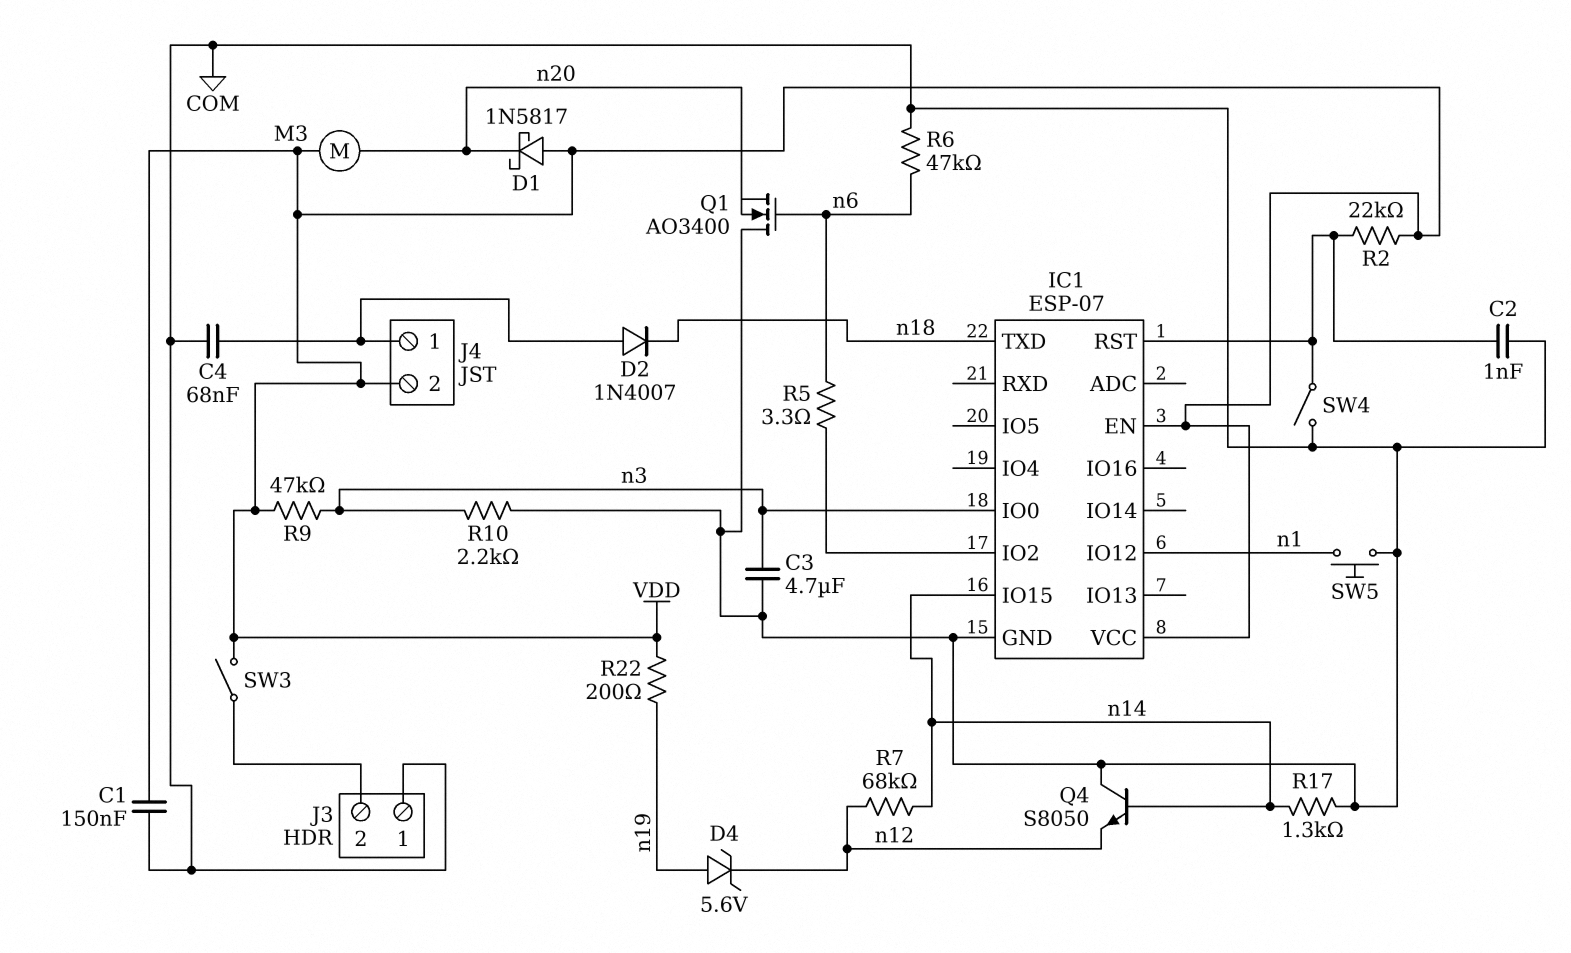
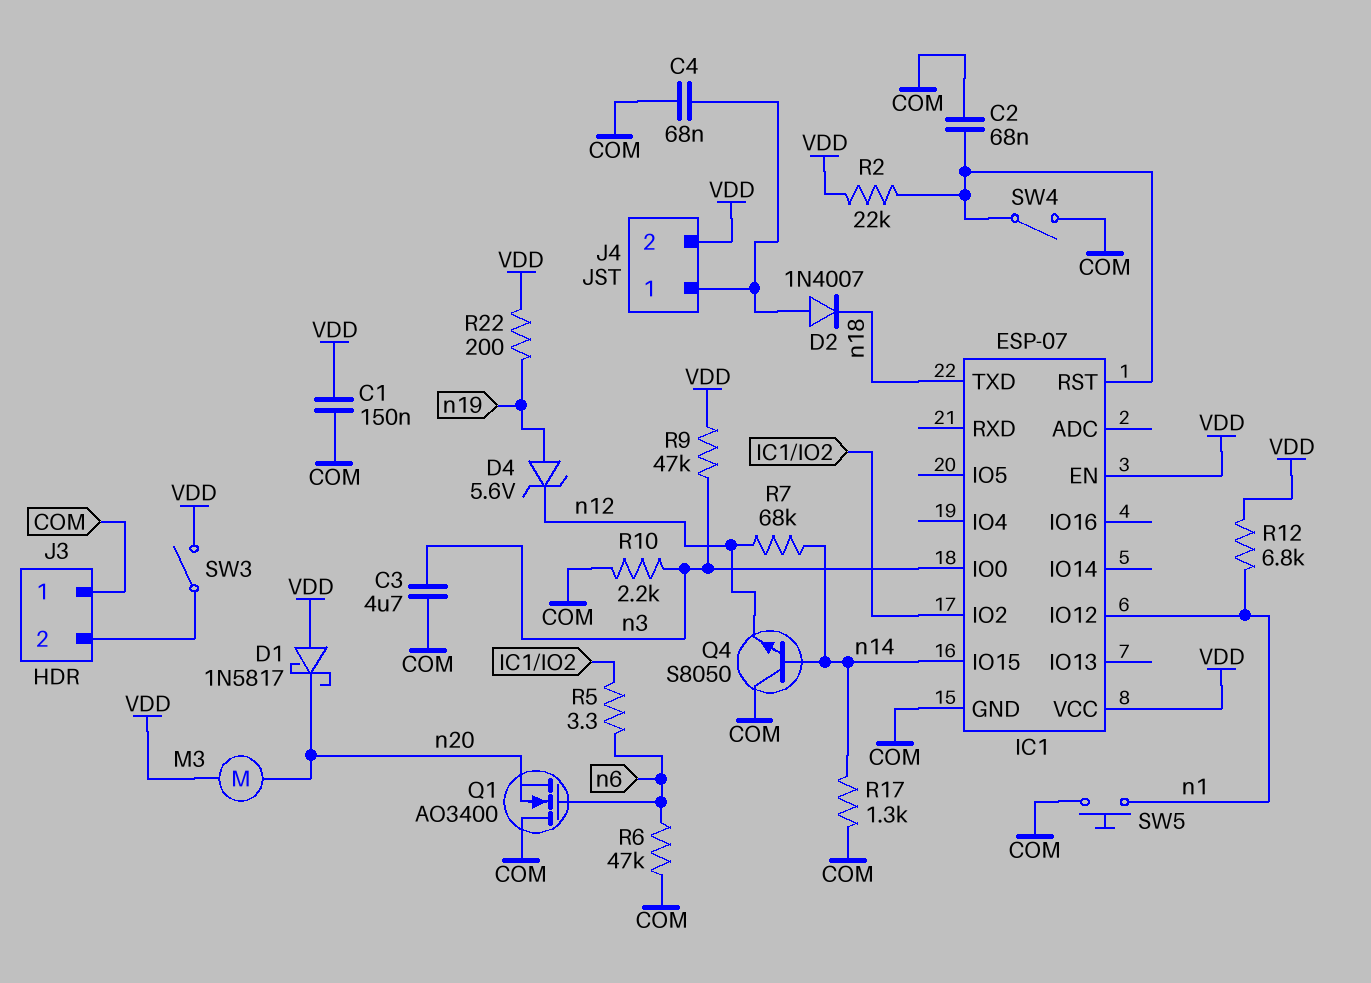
C2: 1nF (COM, IC1/RST) -> 68nF (COM, IC1/RST)
R12: none -> 6.8k (VDD, n1)

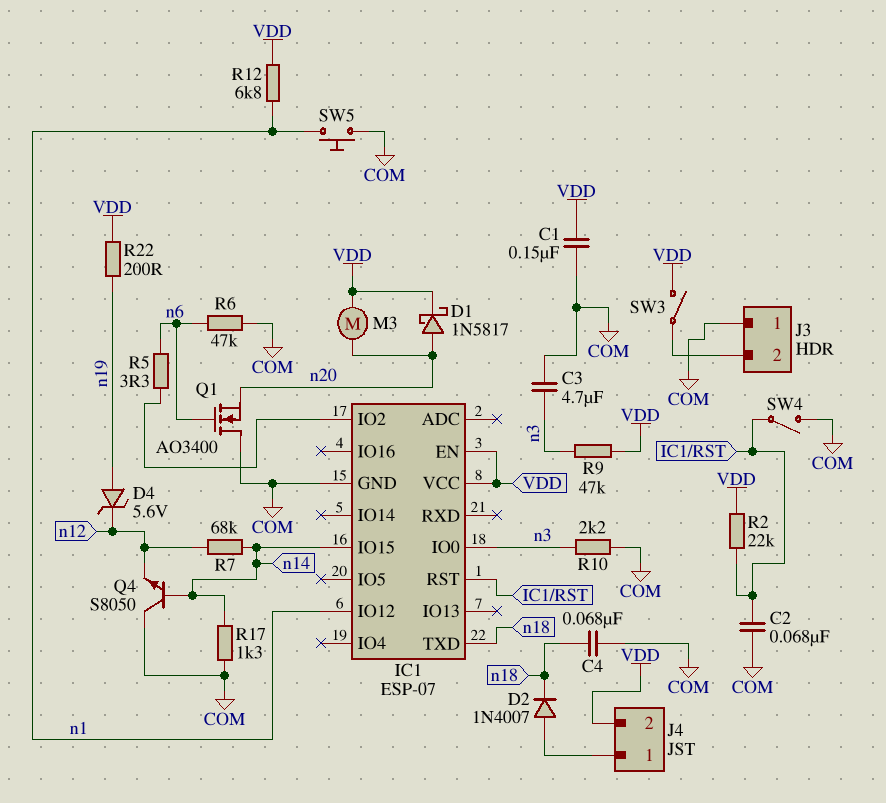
C4: 68nF (COM, J4/1) -> 68nF (COM, n18)
D1: schottky 1N5817 (A VDD, K n20) -> schottky 1N5817 (A n20, K VDD)

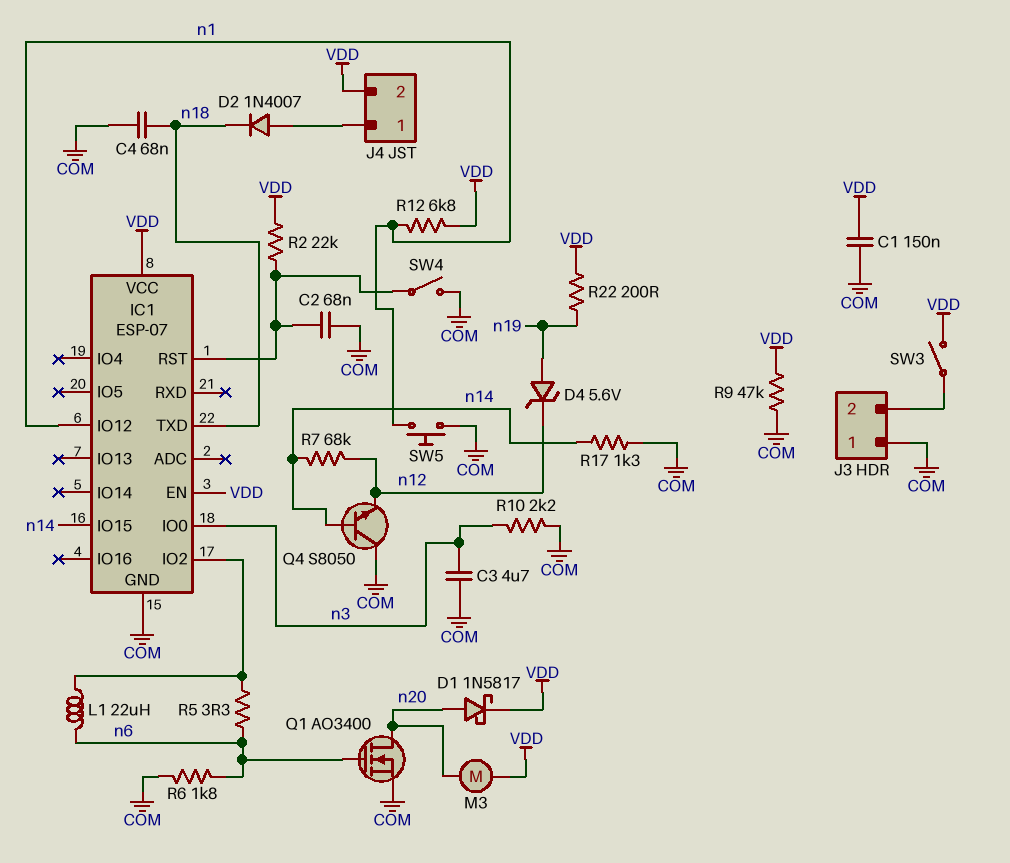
L1: none -> 22uH (IC1/IO2, n6)
Q1: NMOS AO3400 (G n6, D COM, S n20) -> NMOS AO3400 (G n6, D n20, S COM)
R6: 47k (COM, n6) -> 1.8k (COM, n6)
R9: 47k (VDD, n3) -> 47k (COM, VDD)

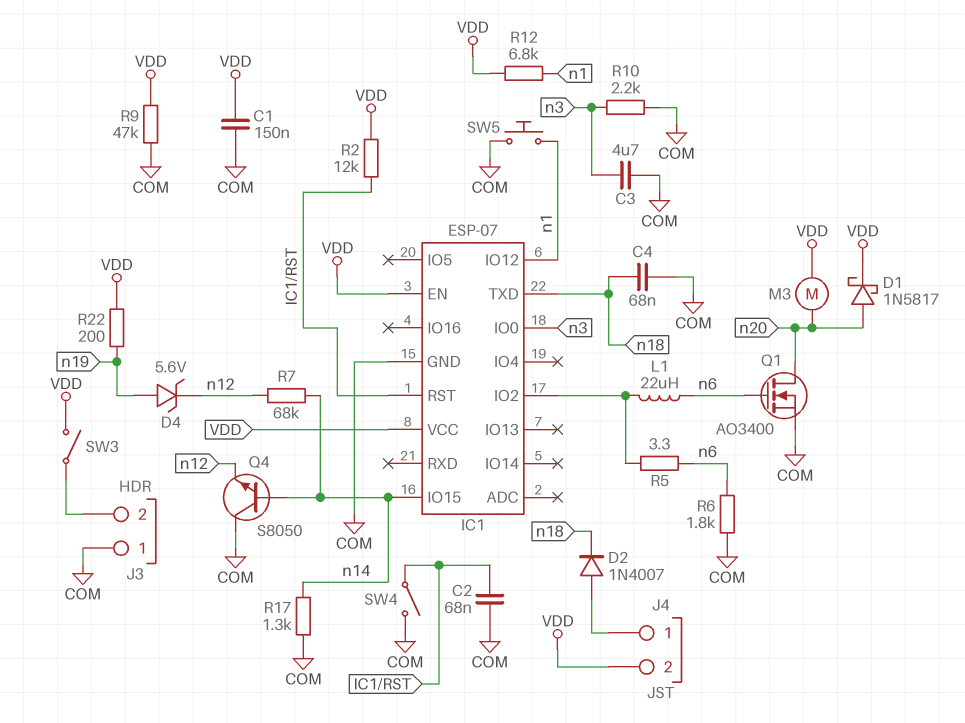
R2: 22k (IC1/RST, VDD) -> 12k (IC1/RST, VDD)

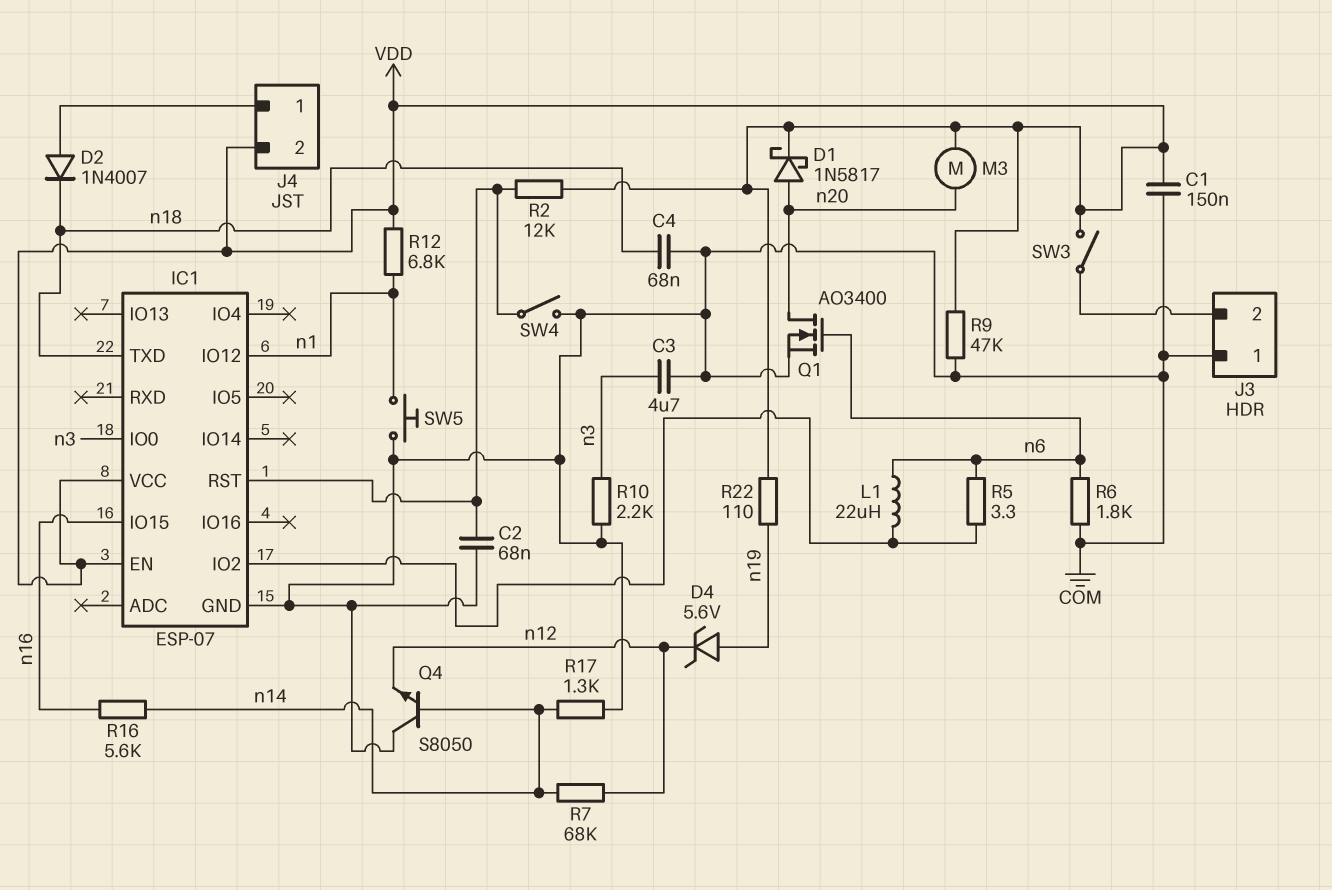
IC1 pin IO15: n14 -> n16
R16: none -> 5.6k (n14, n16)
R22: 200 (VDD, n19) -> 110 (VDD, n19)

